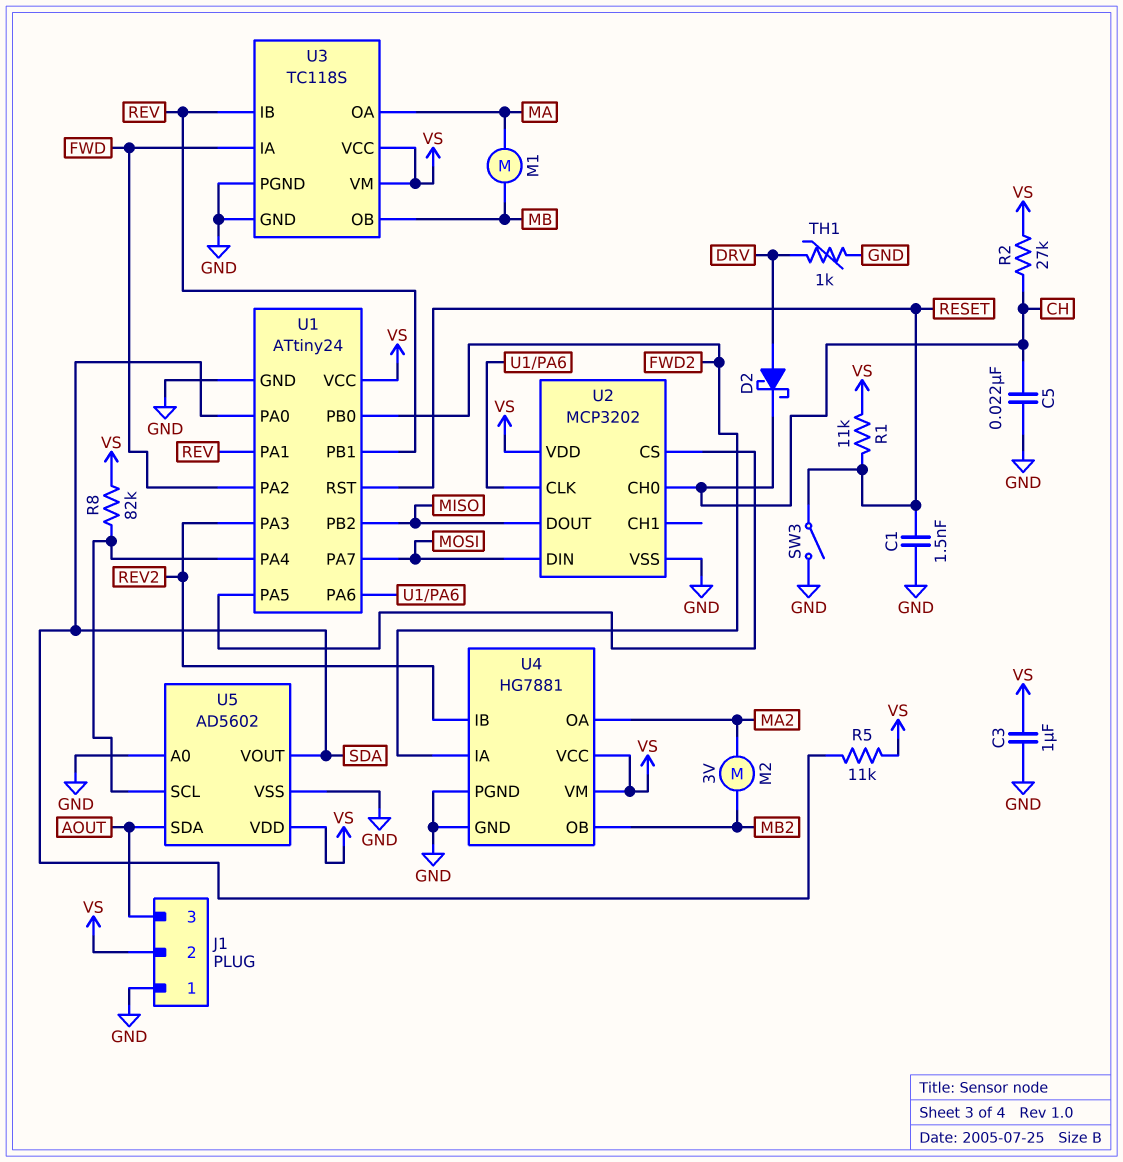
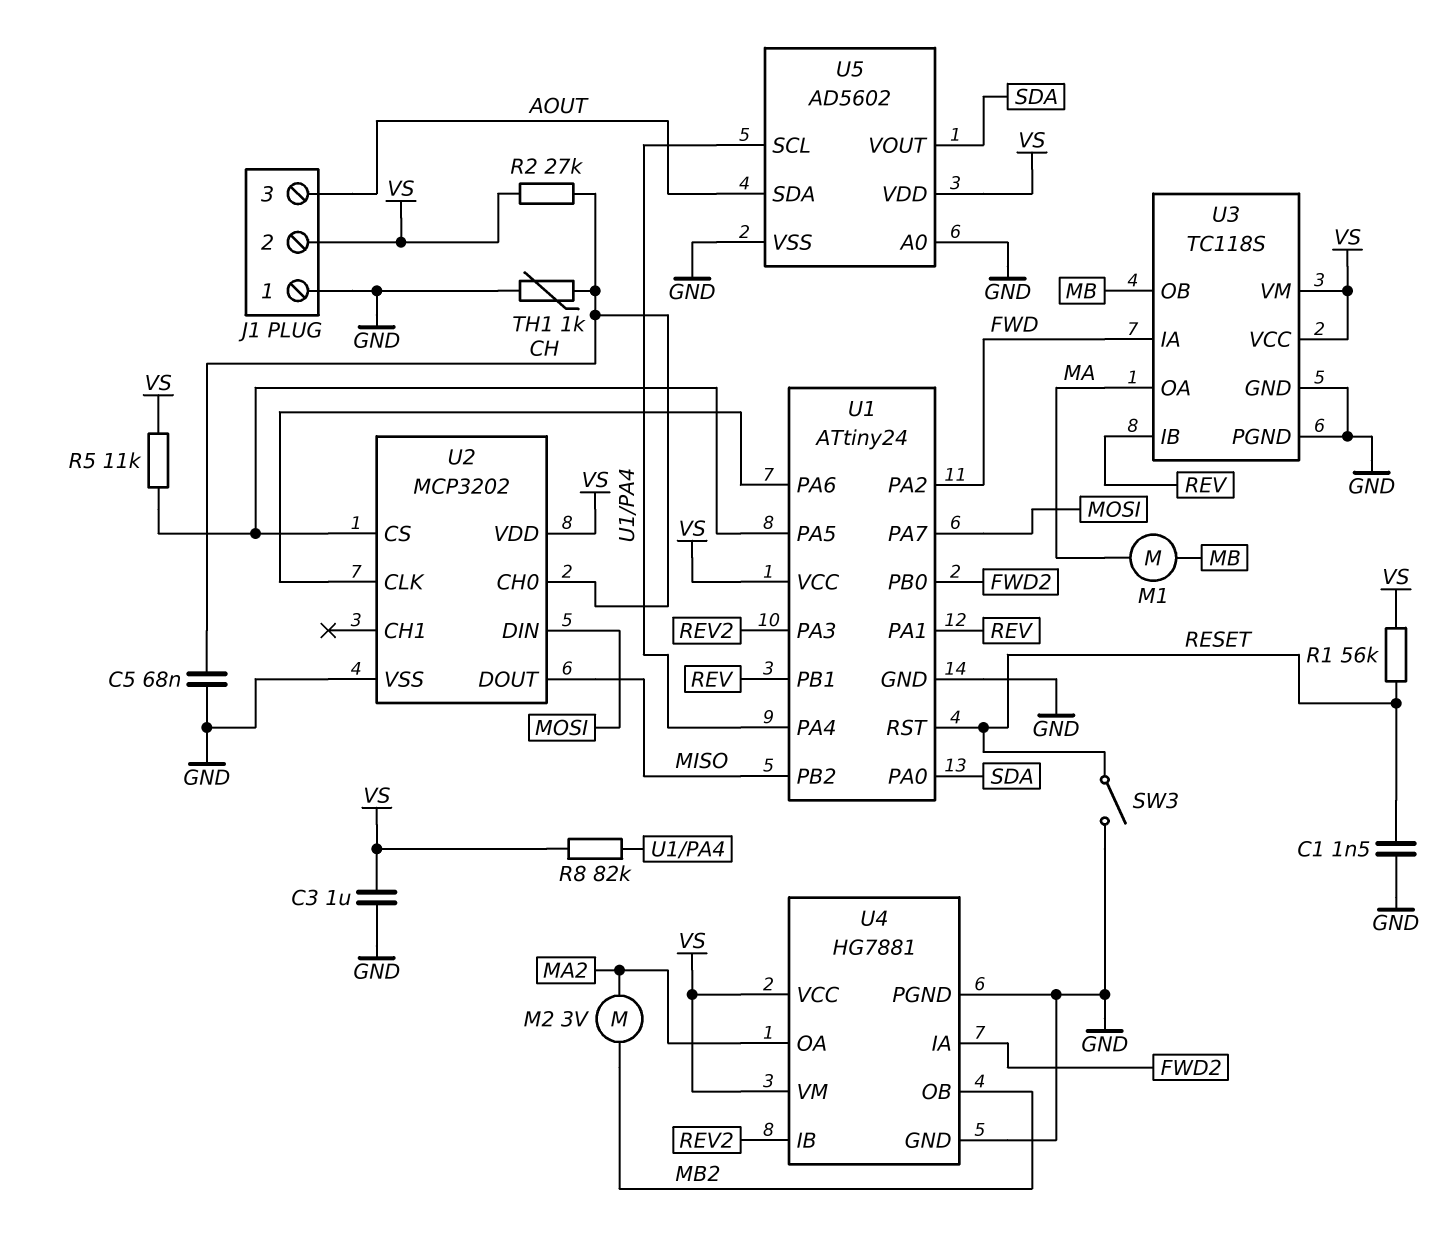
C5: 22nF (CH, GND) -> 68nF (CH, GND)
D2: schottky (A DRV, K CH) -> none
R1: 11k (RESET, VS) -> 56k (RESET, VS)
R5: 11k (SDA, VS) -> 11k (U1/PA5, VS)
TH1: 1k (DRV, GND) -> 1k (CH, GND)

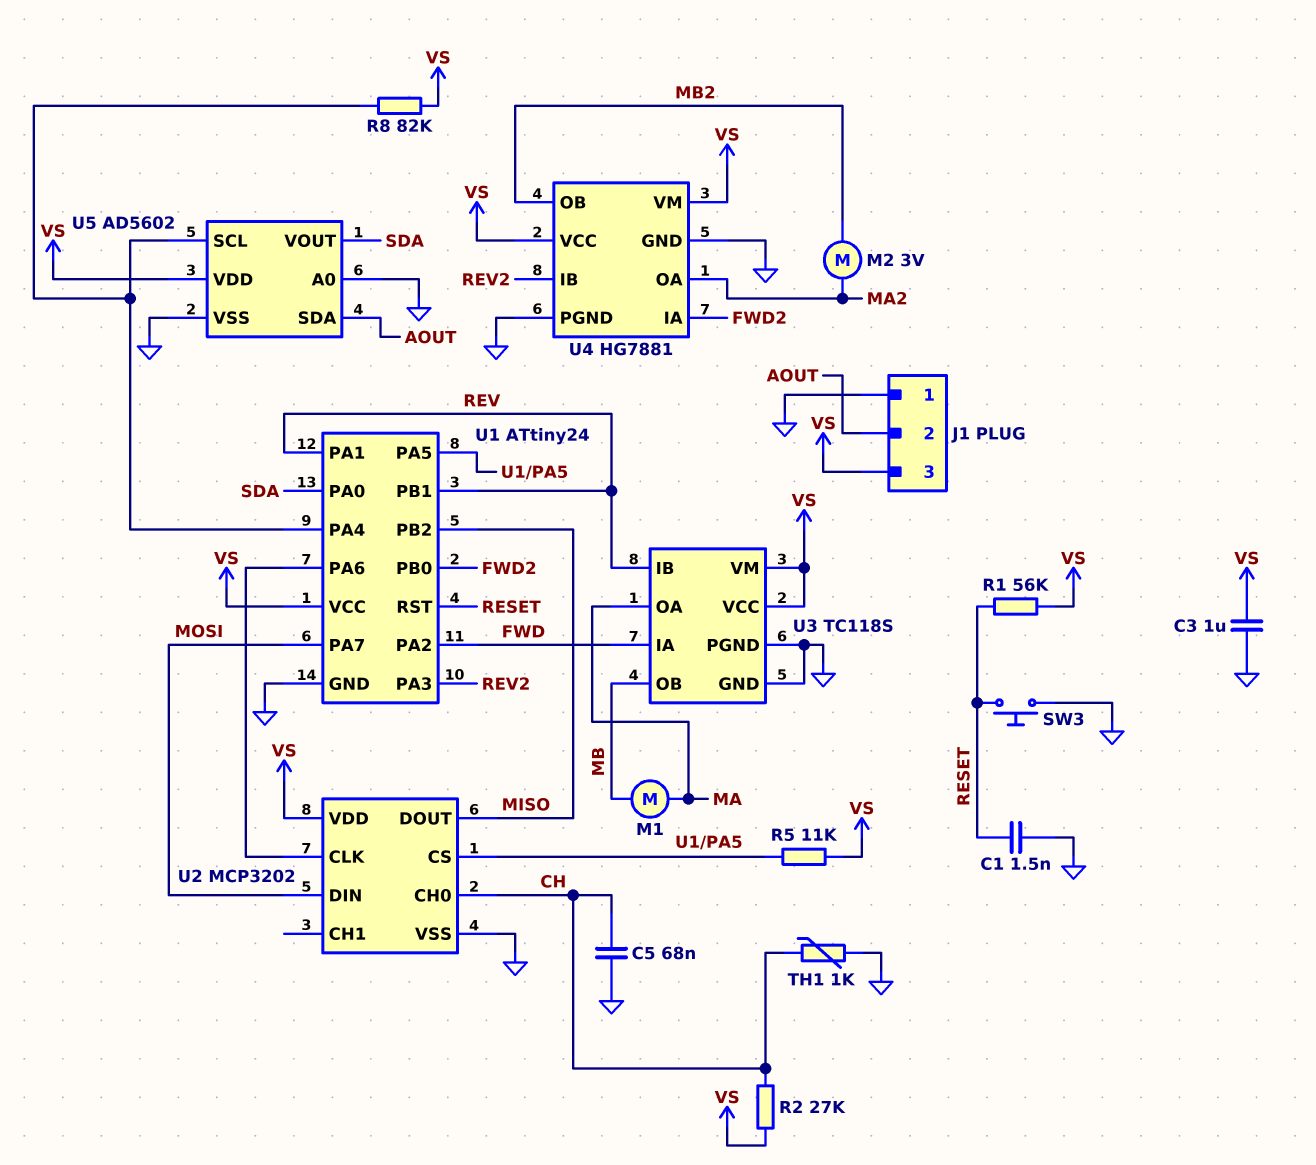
J1 pin 2: VS -> AOUT
J1 pin 3: AOUT -> VS
SW3: switch (GND, RESET) -> button (GND, RESET)

